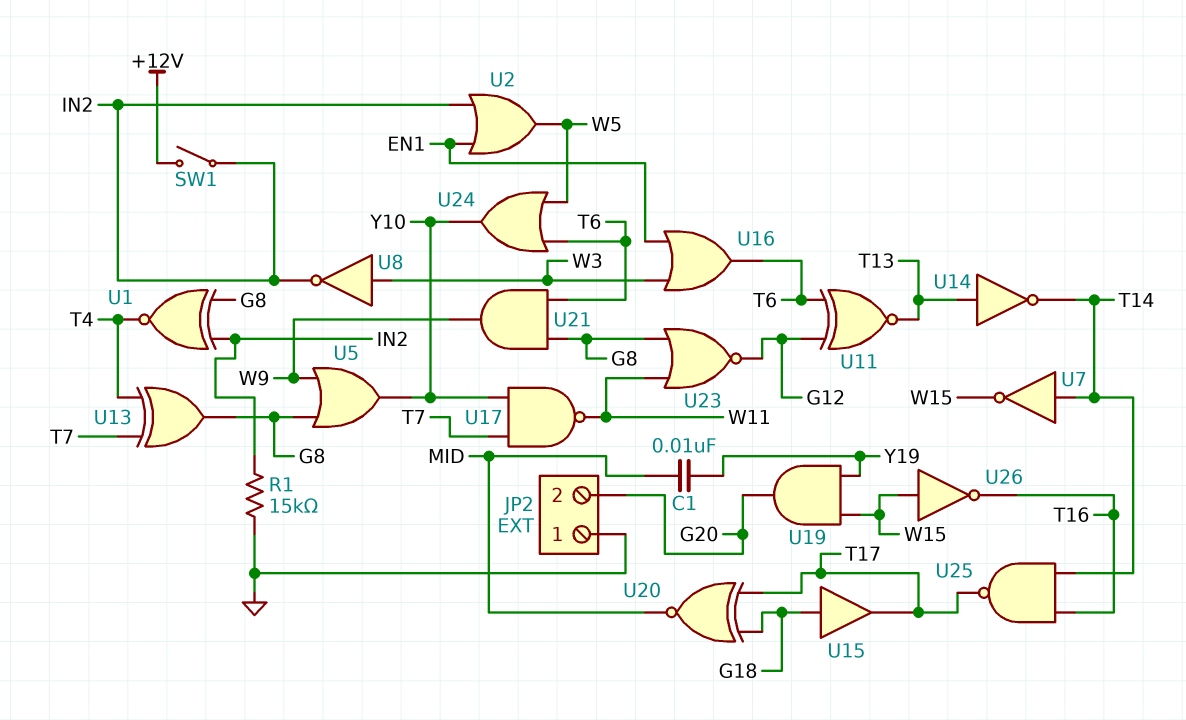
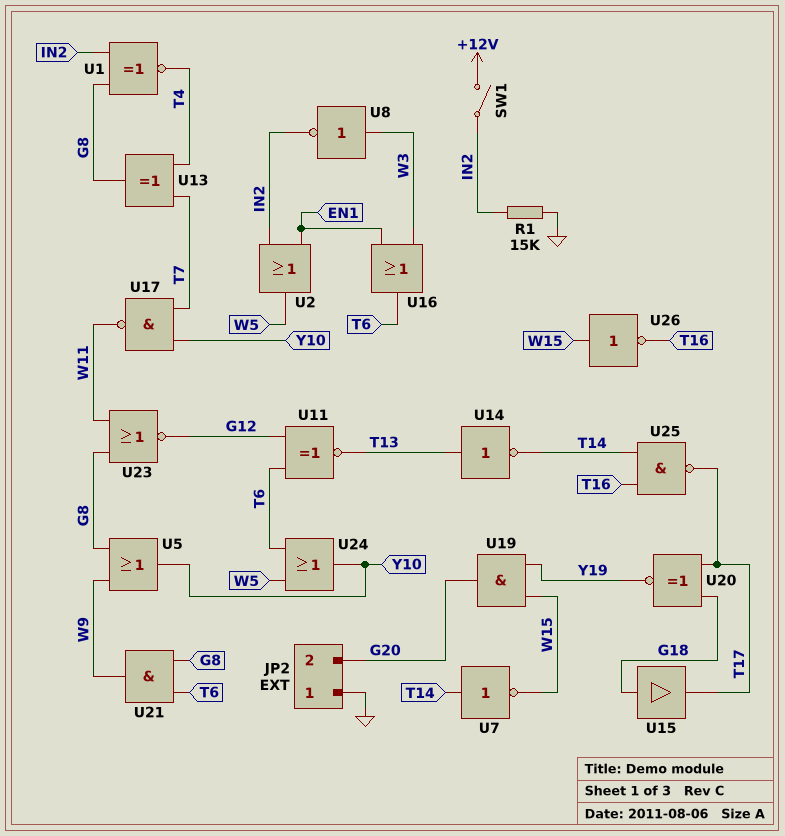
C1: 10nF (MID, Y19) -> none
U20: XNOR (in G18, in T17, out MID) -> XNOR (in G18, in T17, out Y19)

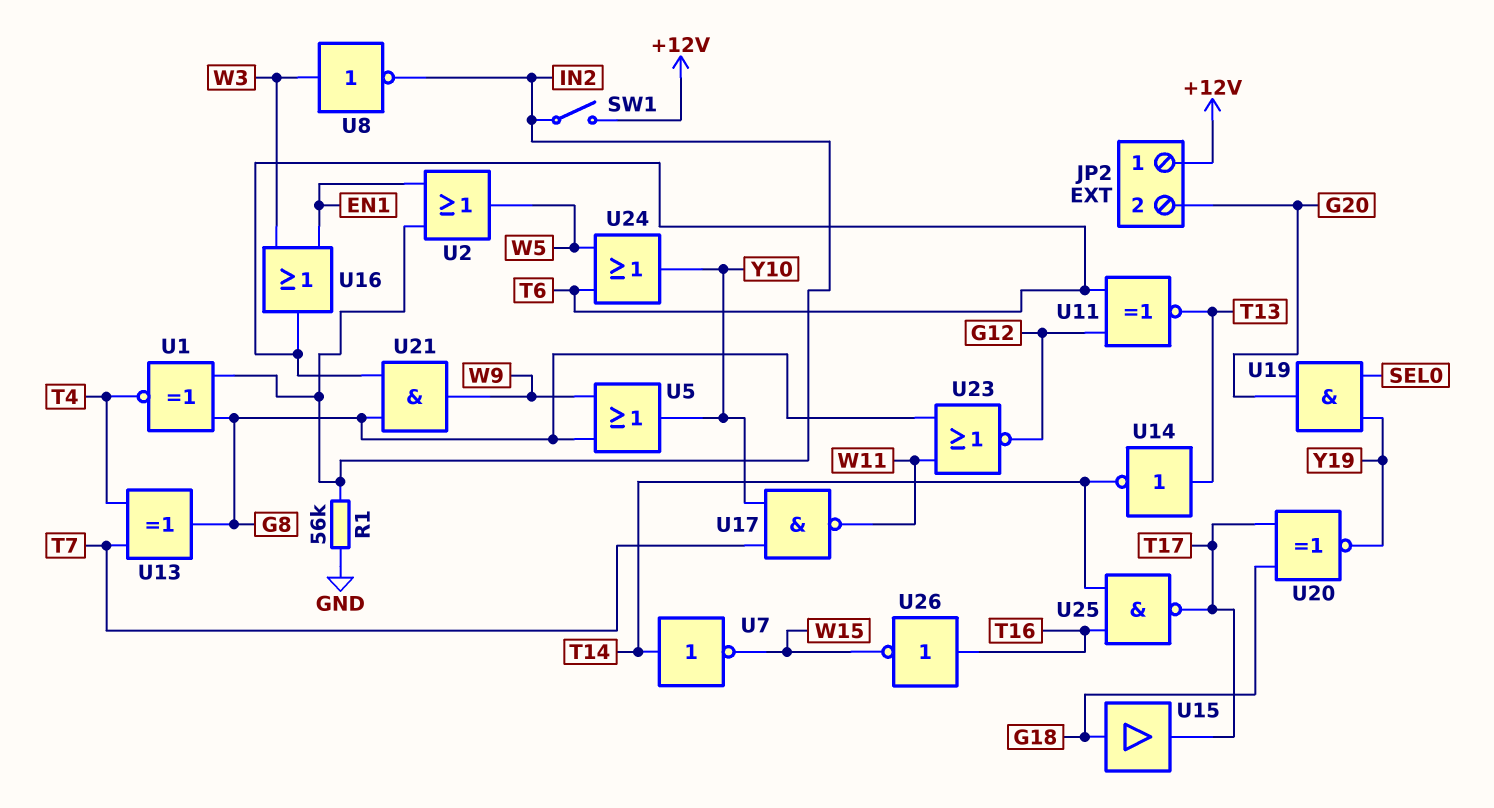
JP2 pin 1: GND -> +12V
R1: 15k (GND, IN2) -> 56k (GND, IN2)
U19: AND (in W15, in Y19, out G20) -> AND (in SEL0, in Y19, out G20)
U26: NOT (in W15, out T16) -> NOT (in T16, out W15)

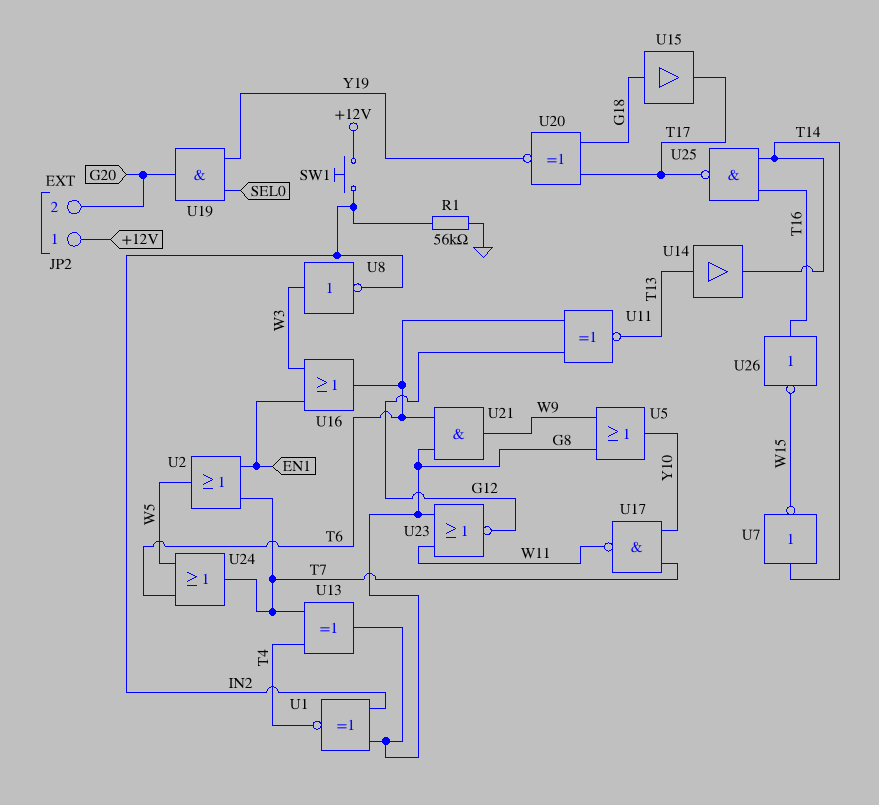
SW1: switch (+12V, IN2) -> button (+12V, IN2)
U2: OR (in EN1, in IN2, out W5) -> OR (in EN1, in T7, out W5)
U14: NOT (in T13, out T14) -> buffer (in T13, out T14)
U24: OR (in T6, in W5, out Y10) -> OR (in T6, in W5, out T7)

